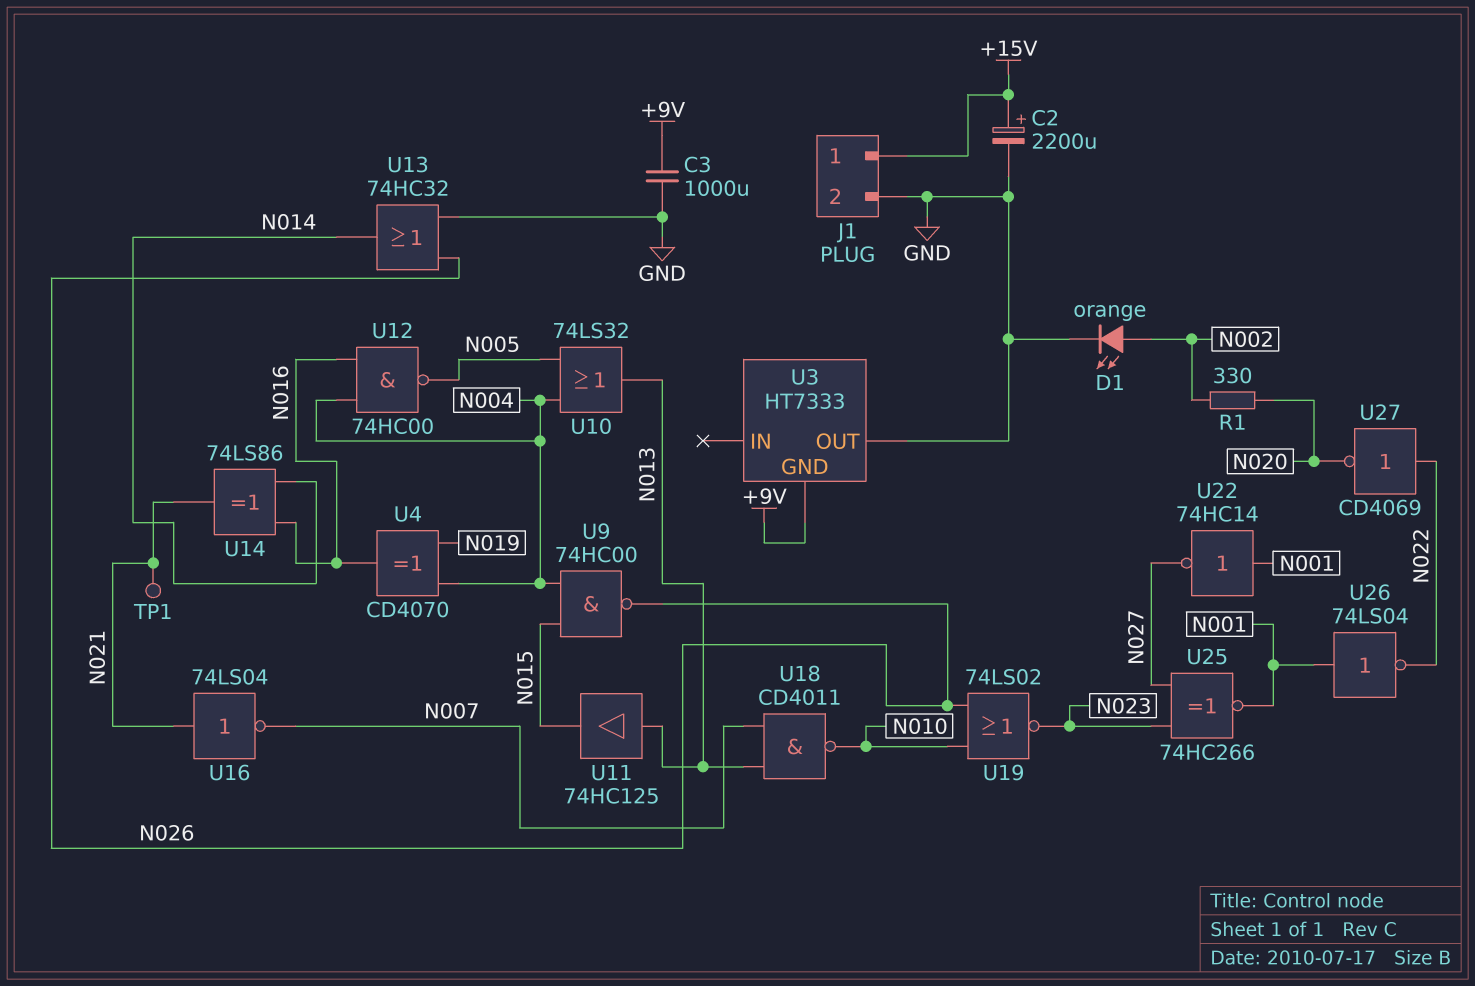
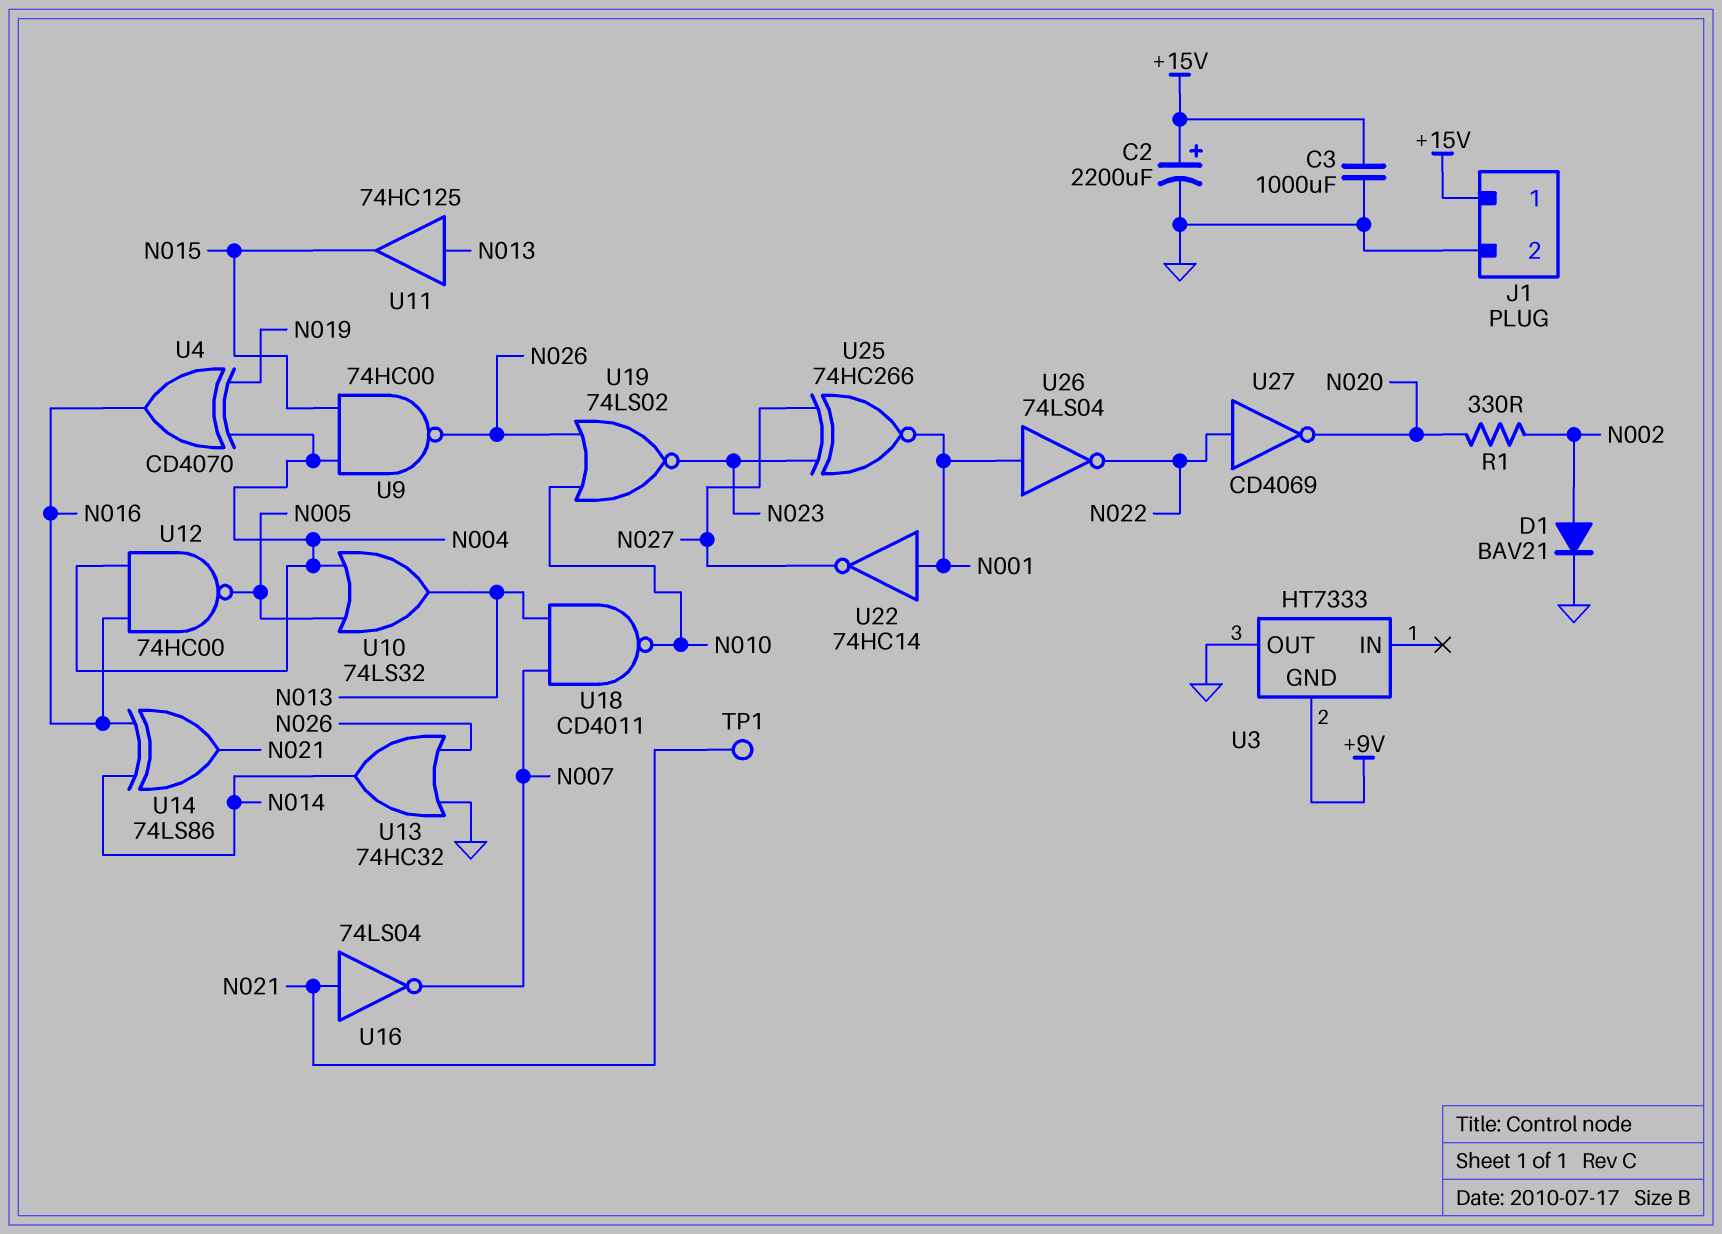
C3: 1000uF (+9V, GND) -> 1000uF (+15V, GND)
D1: LED orange (A N002, K GND) -> diode BAV21 (A N002, K GND)

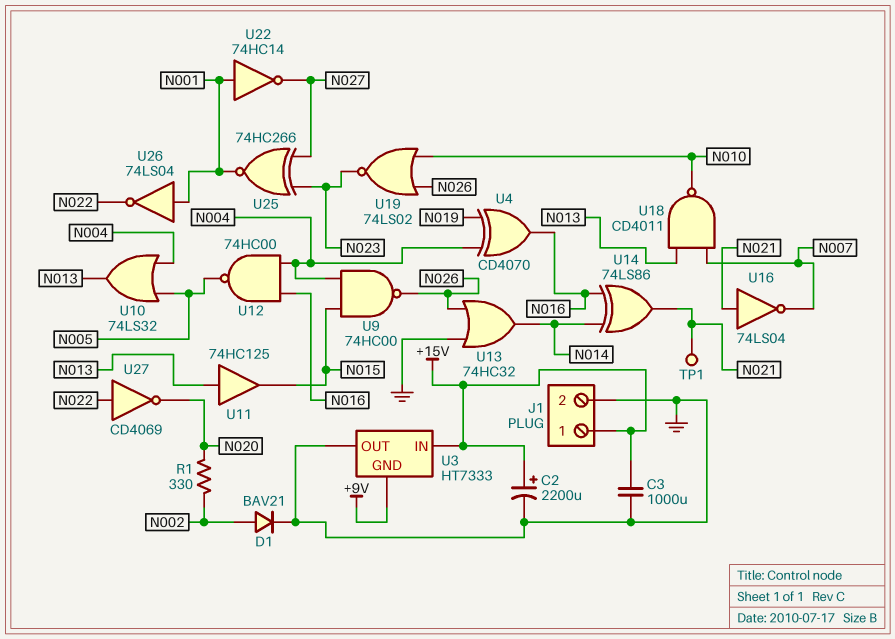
U3 pin IN: none -> +15V

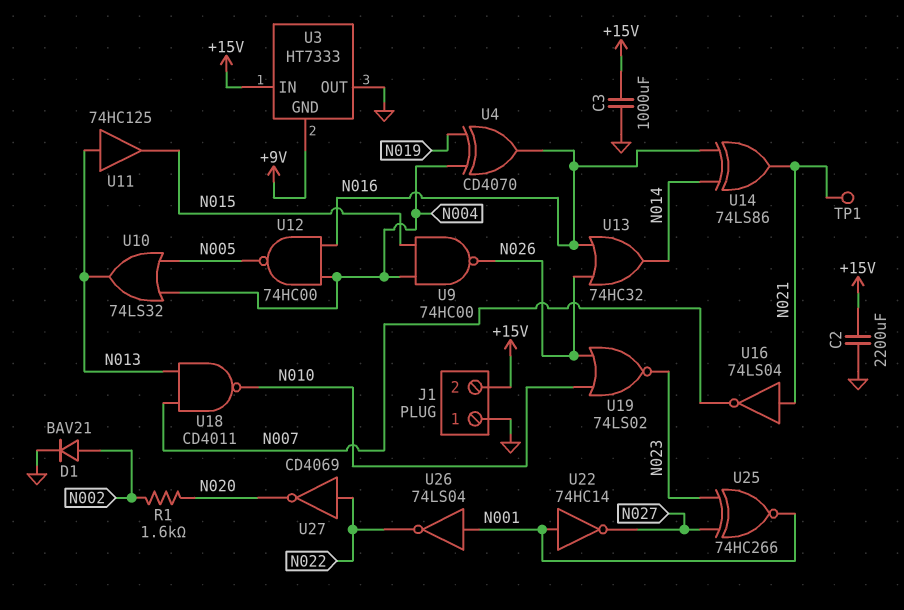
C2: 2200uF (plus +15V, minus GND) -> 2200uF (+15V, GND)
J1 pin 1: +15V -> GND
J1 pin 2: GND -> +15V
R1: 330 (N002, N020) -> 1.6k (N002, N020)
U13: OR 74HC32 (in GND, in N026, out N014) -> OR 74HC32 (in N016, in N026, out N014)

